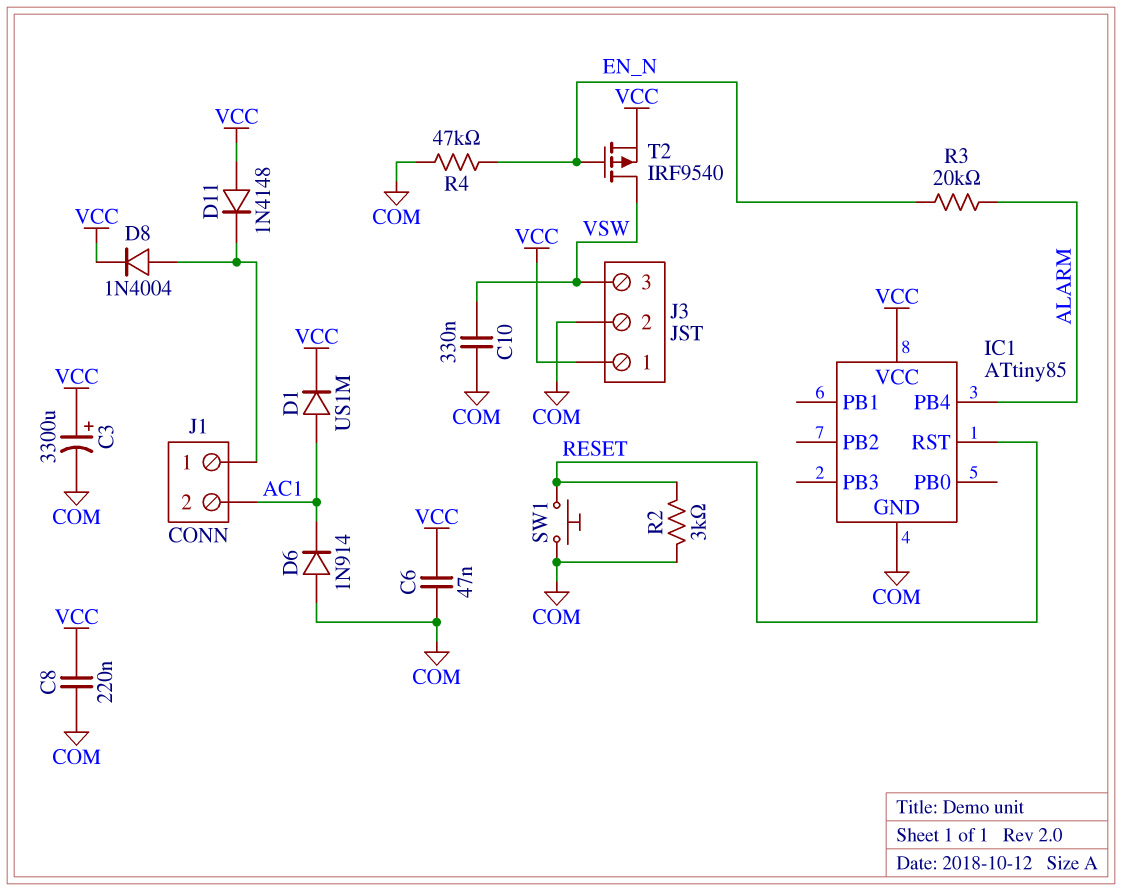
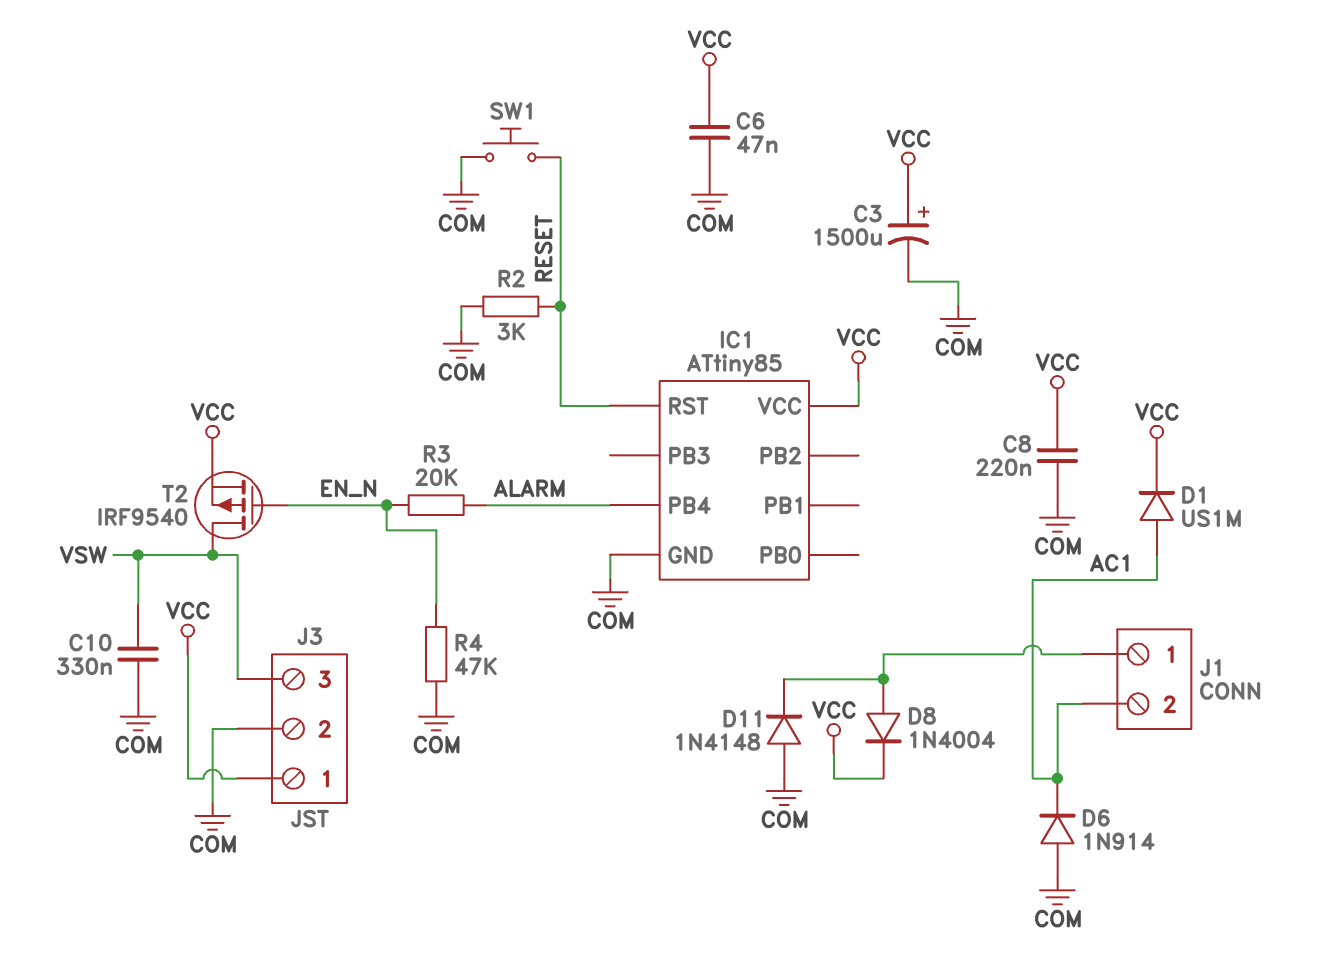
C3: 3300uF (plus VCC, minus COM) -> 1500uF (plus VCC, minus COM)
D11: diode 1N4148 (A VCC, K J1/1) -> diode 1N4148 (A COM, K J1/1)

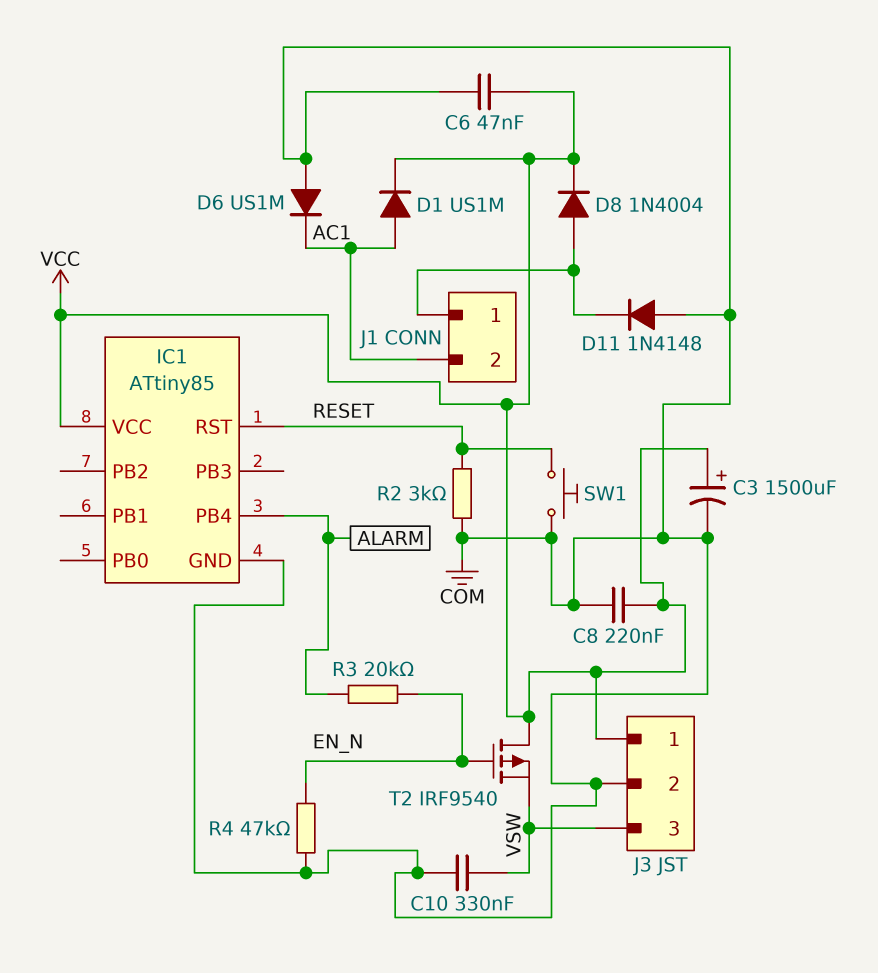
D6: diode 1N914 (A COM, K AC1) -> diode US1M (A COM, K AC1)
T2: PMOS IRF9540 (G EN_N, D VSW, S VCC) -> PMOS IRF9540 (G EN_N, D VCC, S VSW)

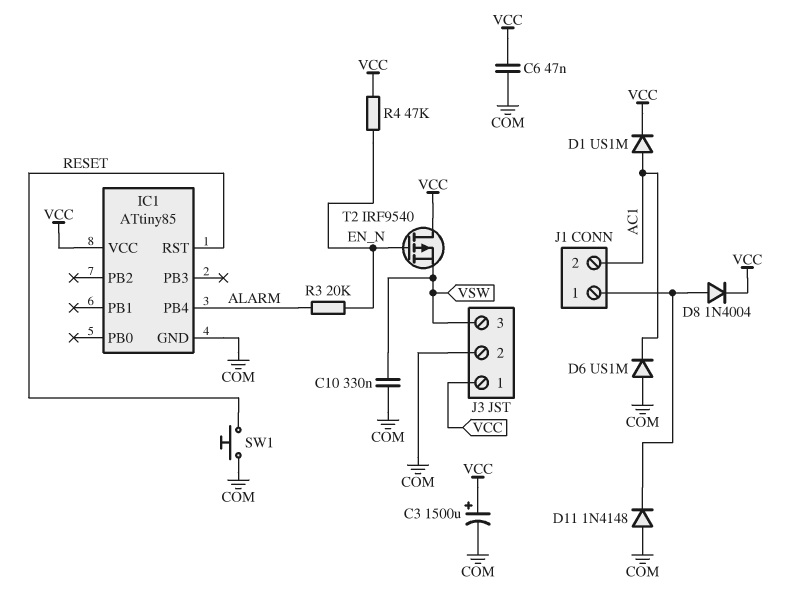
C8: 220nF (COM, VCC) -> none
R2: 3k (COM, RESET) -> none
R4: 47k (COM, EN_N) -> 47k (EN_N, VCC)

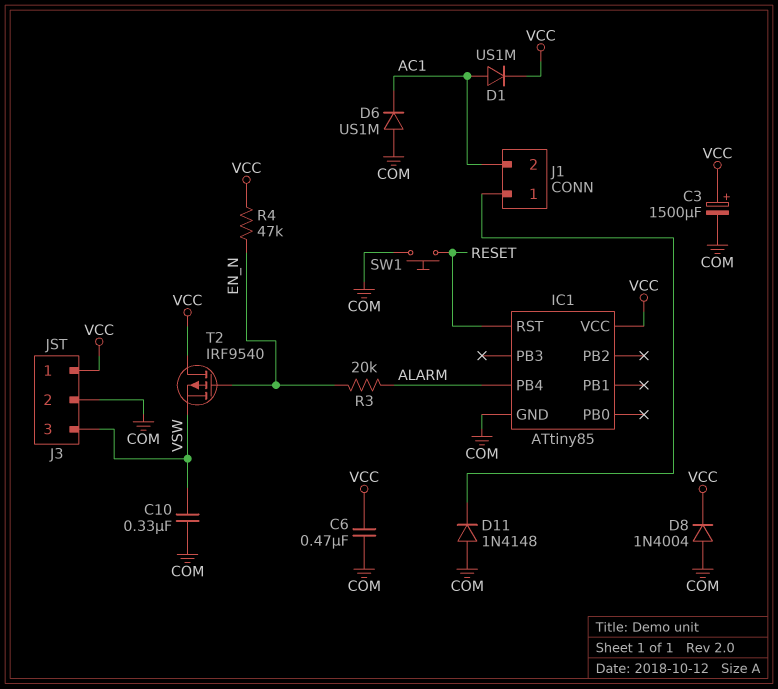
C6: 47nF (COM, VCC) -> 470nF (COM, VCC)
D8: diode 1N4004 (A J1/1, K VCC) -> diode 1N4004 (A COM, K VCC)

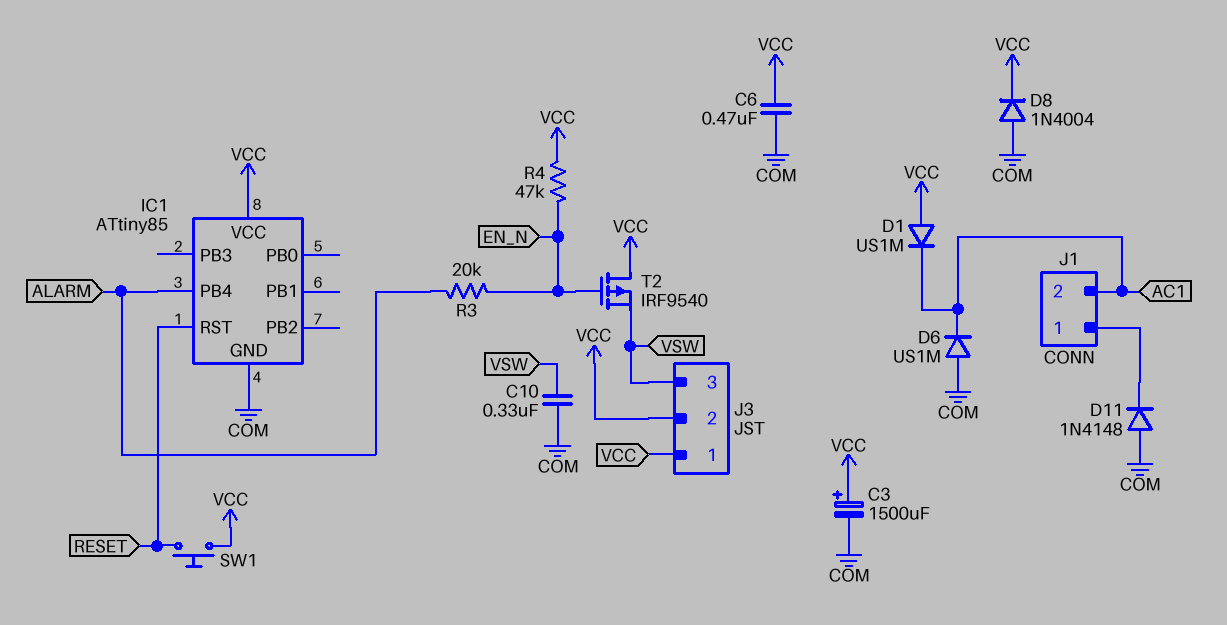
D1: diode US1M (A AC1, K VCC) -> diode US1M (A VCC, K AC1)
J3 pin 2: COM -> VCC
SW1: button (COM, RESET) -> button (RESET, VCC)

